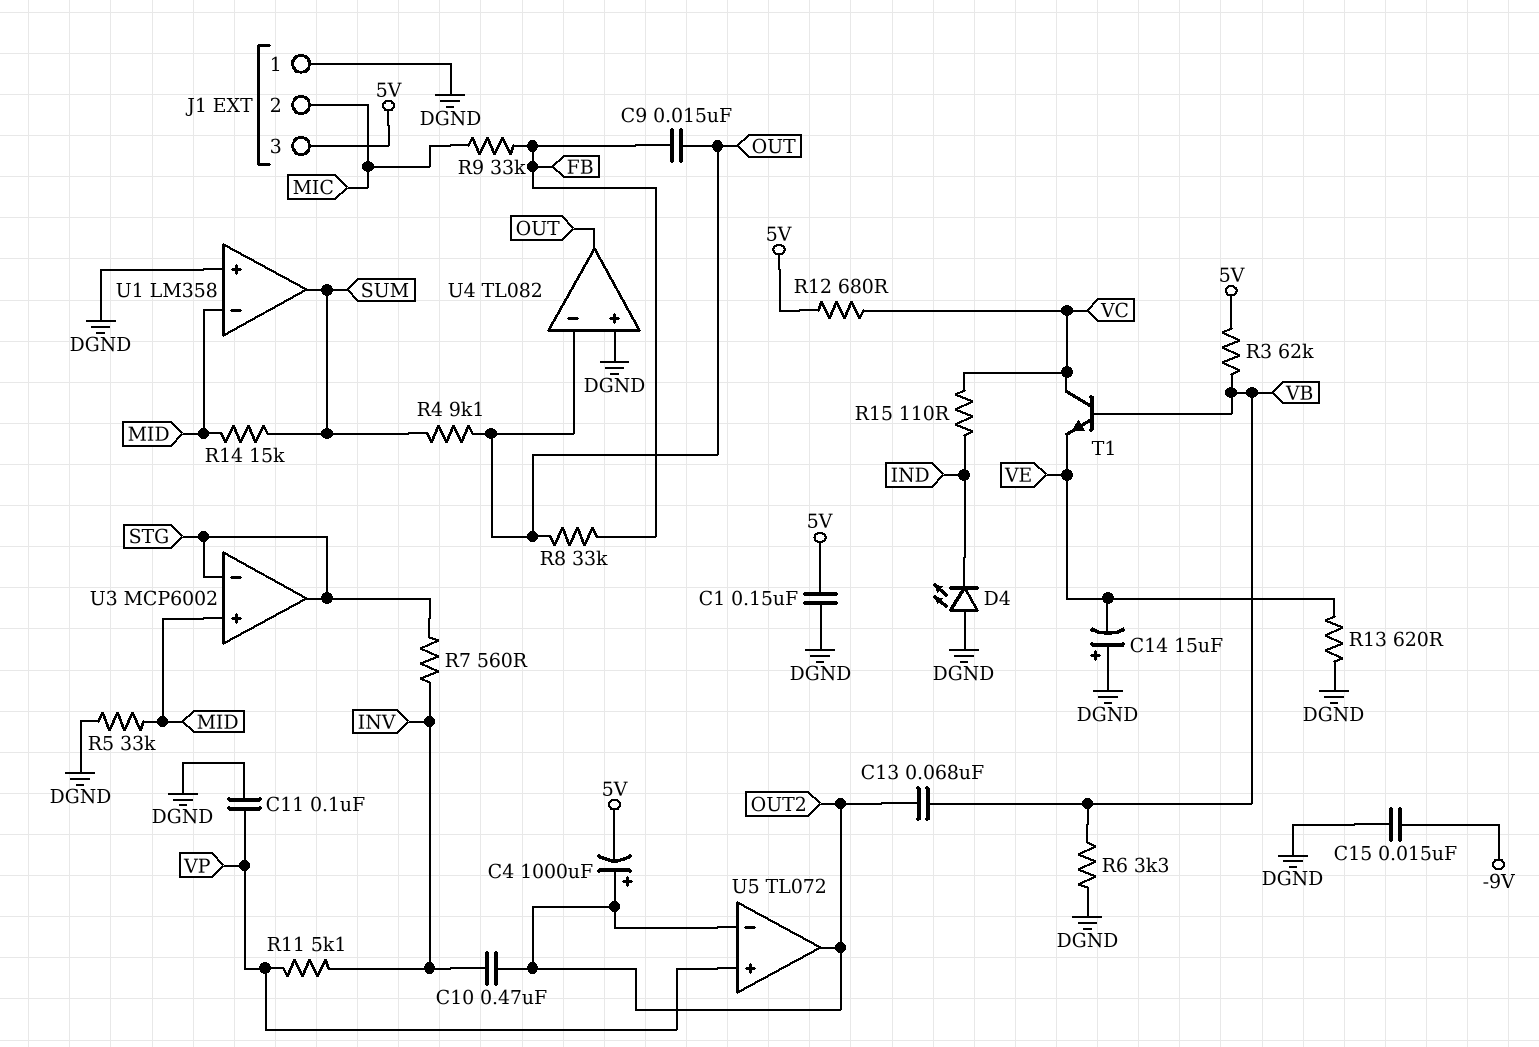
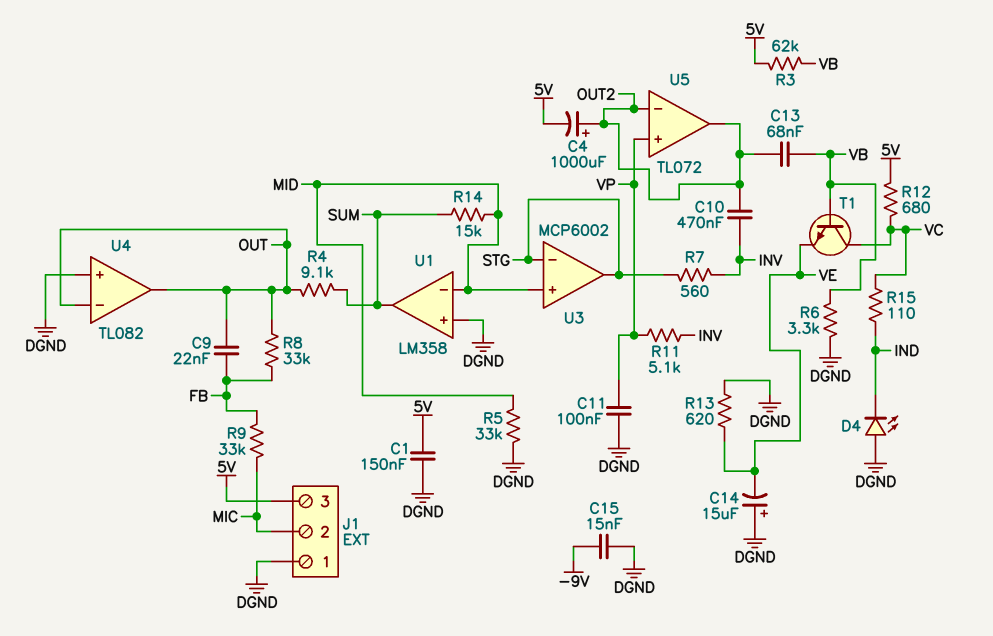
C9: 15nF (FB, OUT) -> 22nF (FB, OUT)

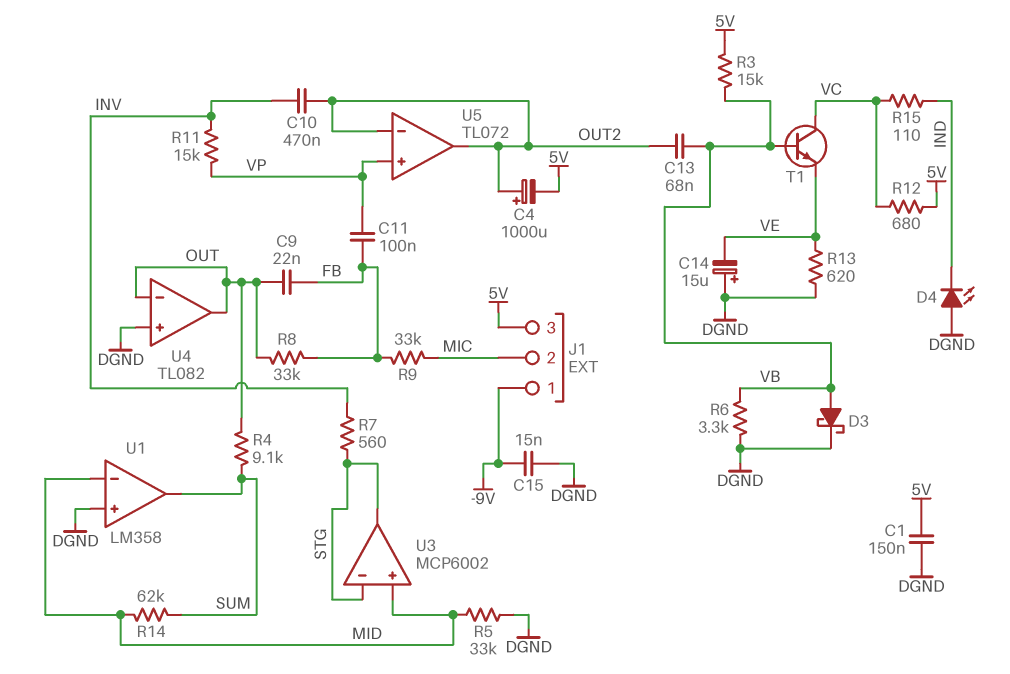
C11: 100nF (DGND, VP) -> 100nF (FB, VP)
D3: none -> schottky (A VB, K DGND)
J1 pin 1: DGND -> -9V
R3: 62k (5V, VB) -> 15k (5V, VB)
R11: 5.1k (INV, VP) -> 15k (INV, VP)
R14: 15k (MID, SUM) -> 62k (MID, SUM)

